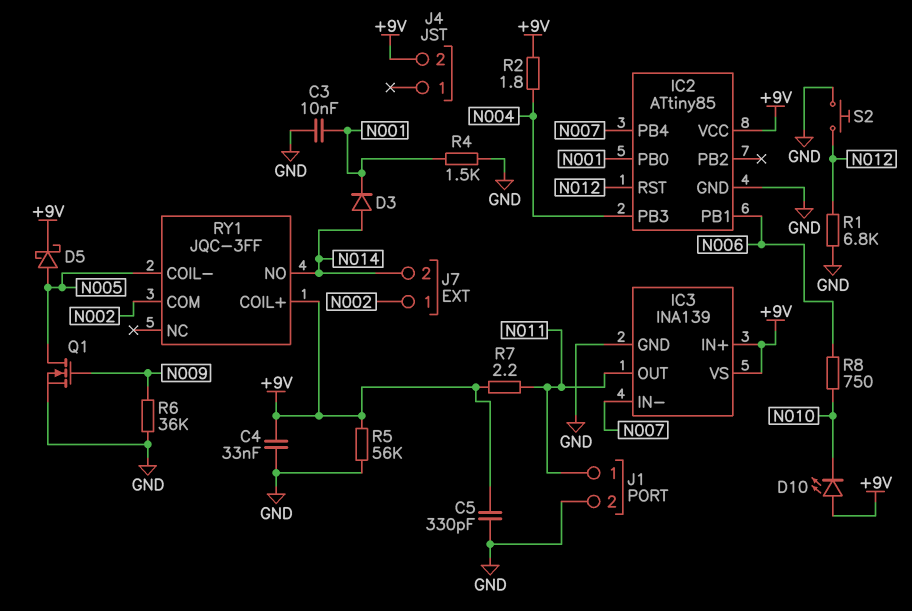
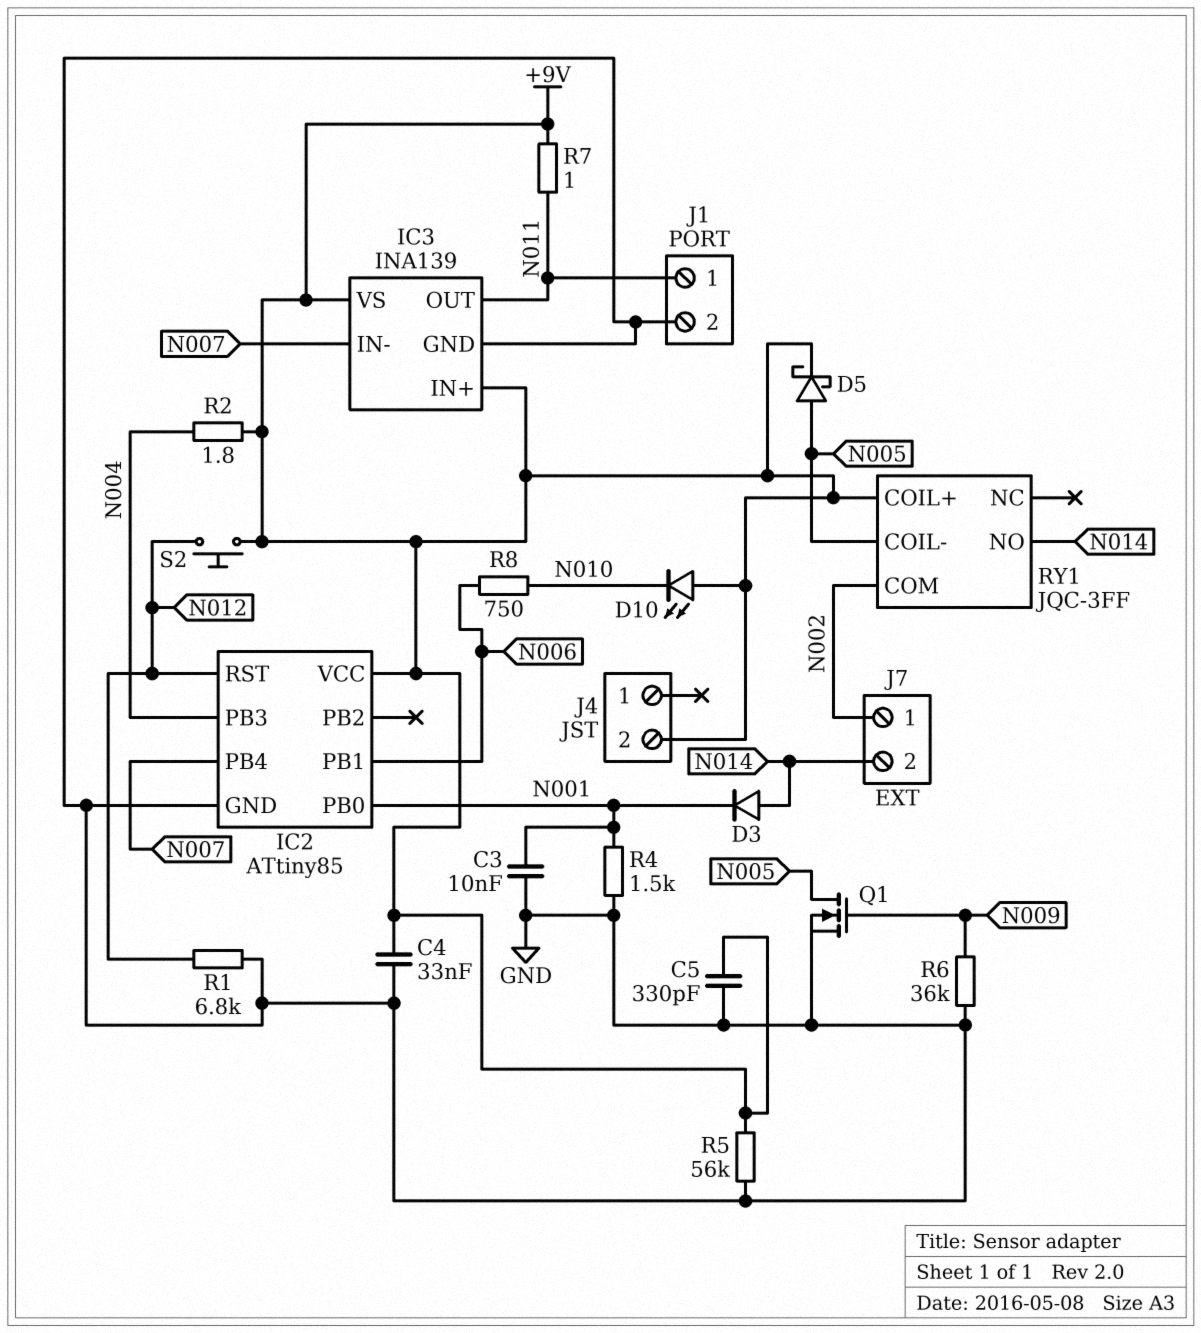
R7: 2.2 (+9V, N011) -> 1 (+9V, N011)
S2: button (GND, N012) -> button (+9V, N012)

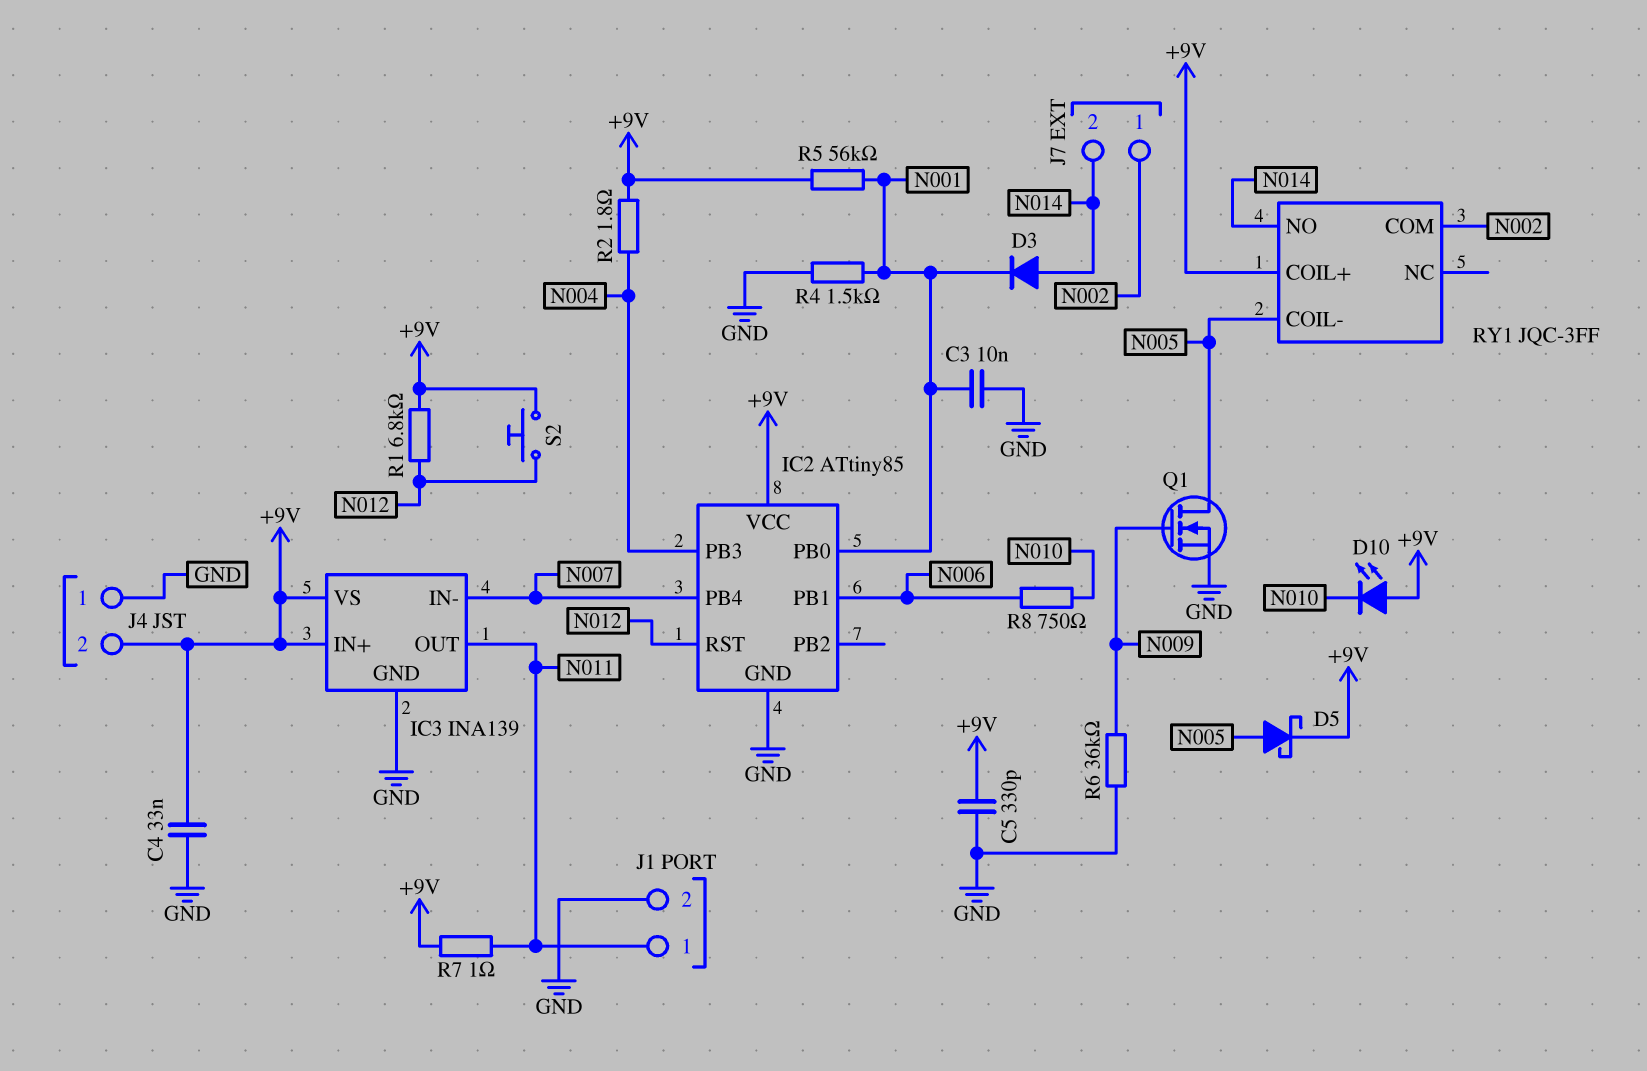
J4 pin 1: none -> GND
R1: 6.8k (GND, N012) -> 6.8k (+9V, N012)
R5: 56k (+9V, GND) -> 56k (+9V, N001)

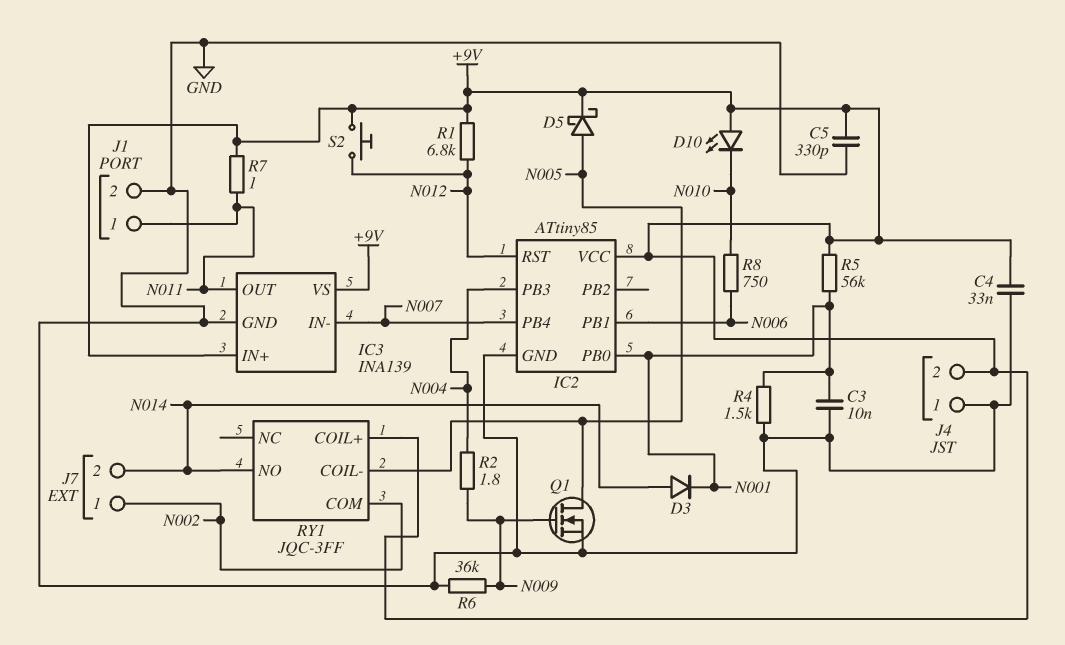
R2: 1.8 (+9V, N004) -> 1.8 (N004, N009)

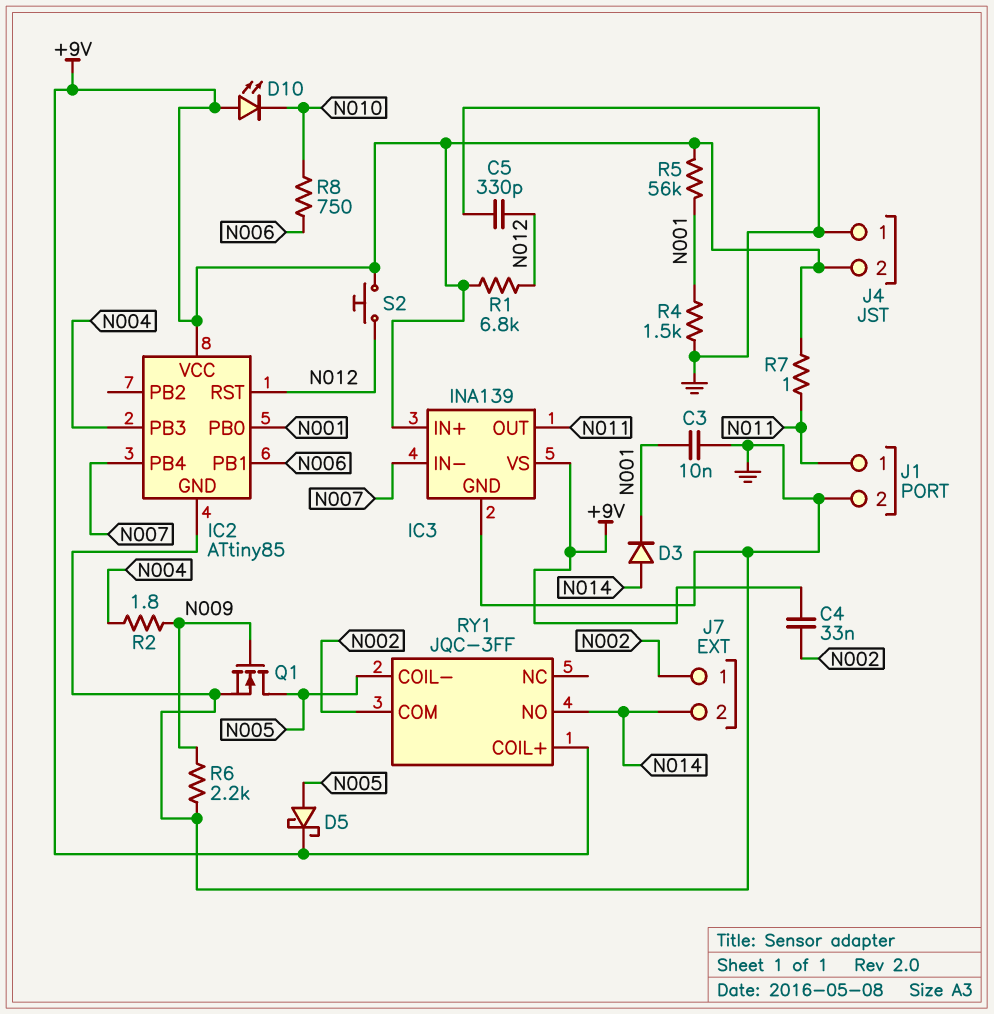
C4: 33nF (+9V, GND) -> 33nF (+9V, N002)
C5: 330pF (+9V, GND) -> 330pF (GND, N012)
R6: 36k (GND, N009) -> 2.2k (GND, N009)

